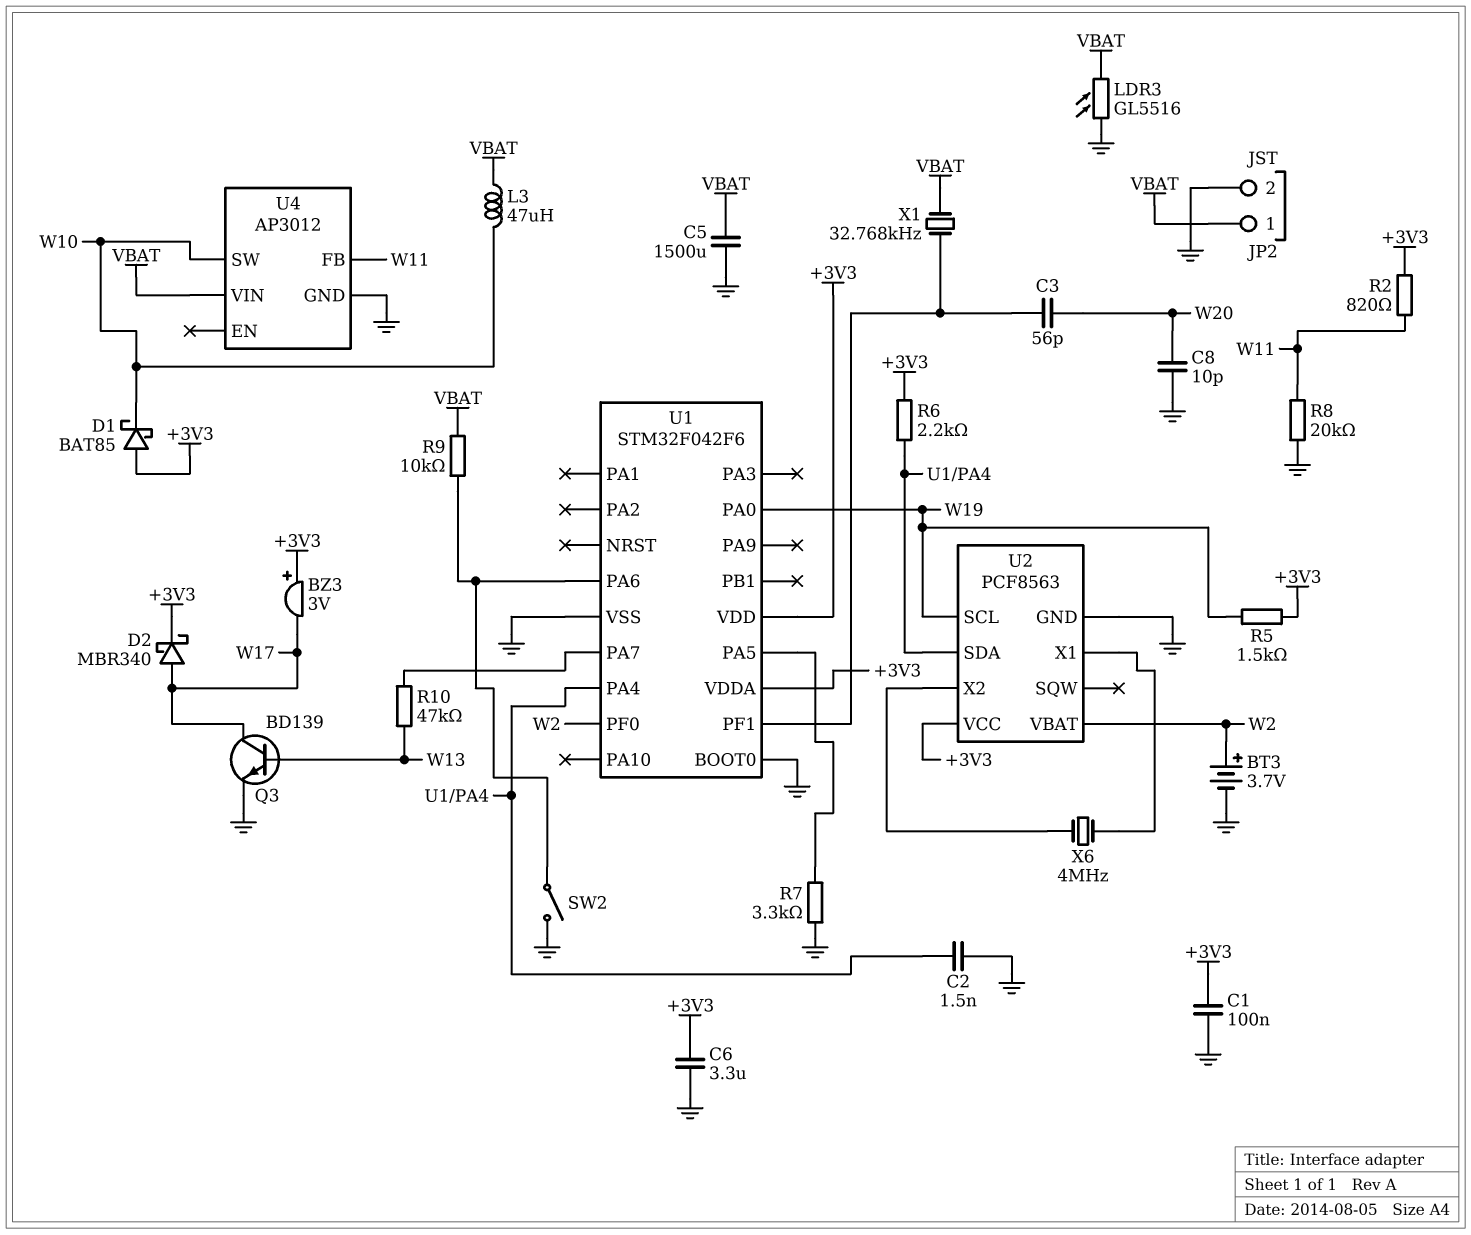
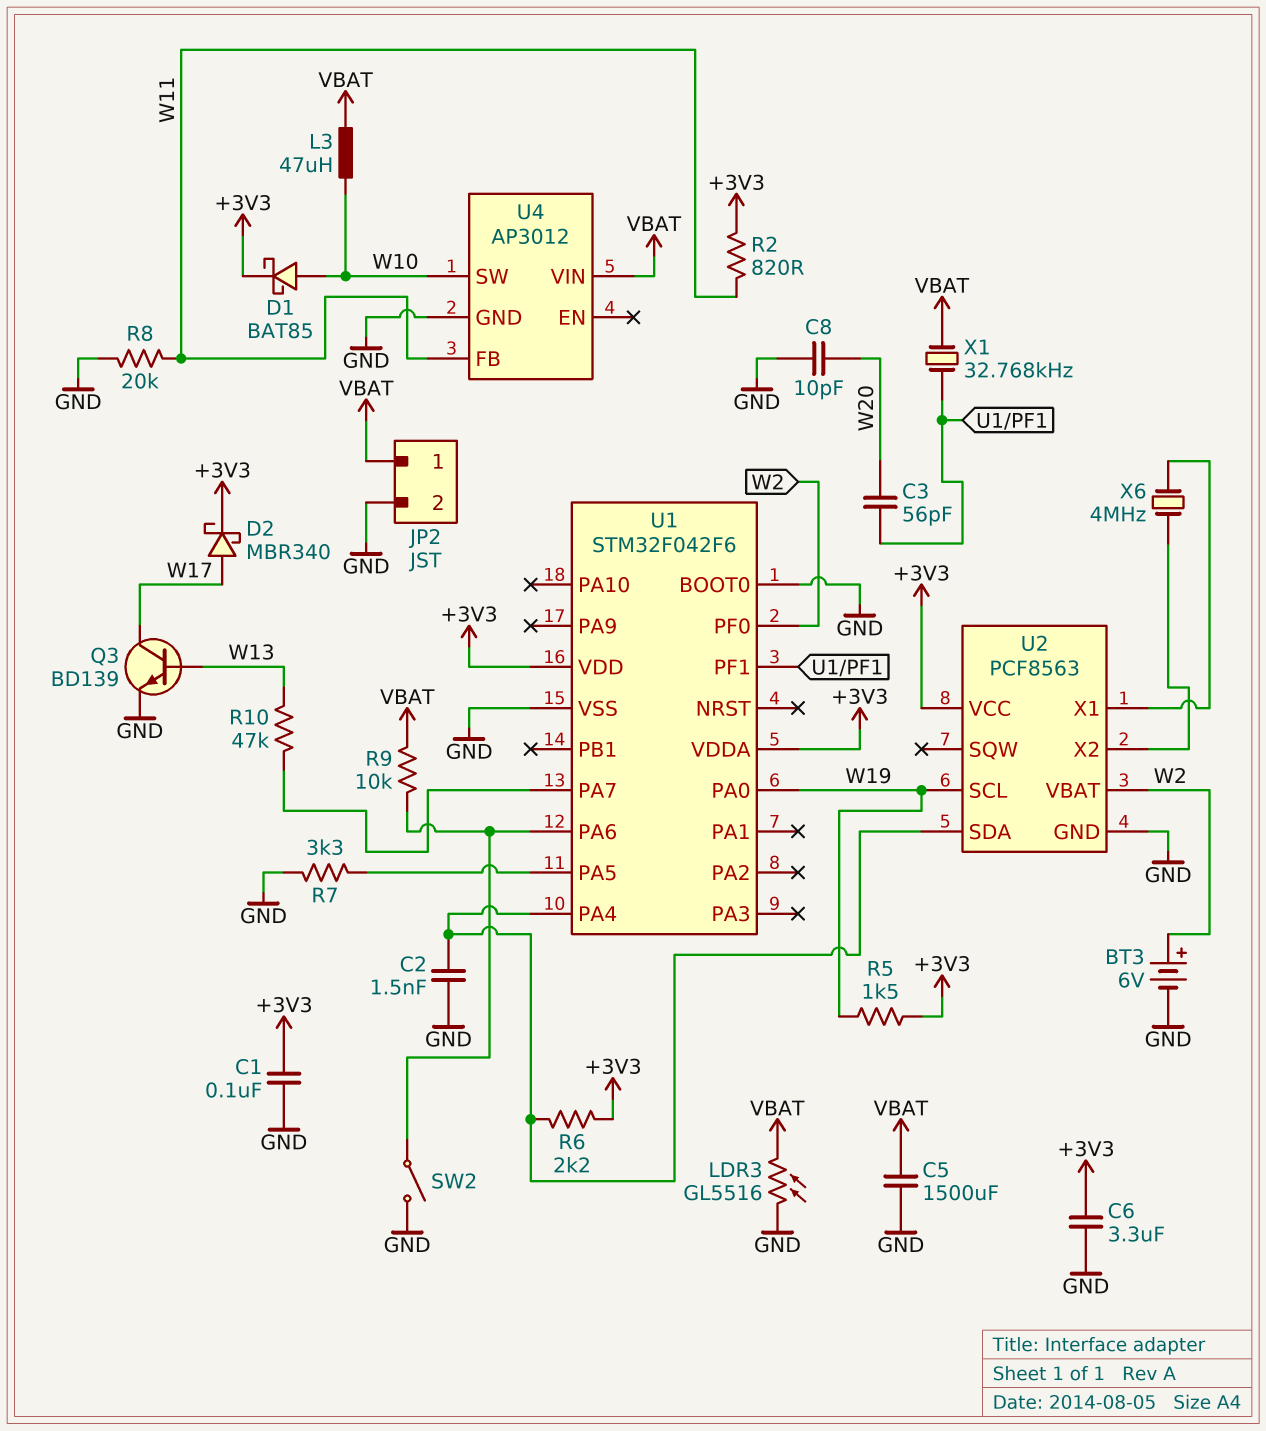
BT3: 3.7V (plus W2, minus GND) -> 6V (plus W2, minus GND)
BZ3: buzzer 3V (plus +3V3, minus W17) -> none
D1: schottky BAT85 (A +3V3, K W10) -> schottky BAT85 (A W10, K +3V3)

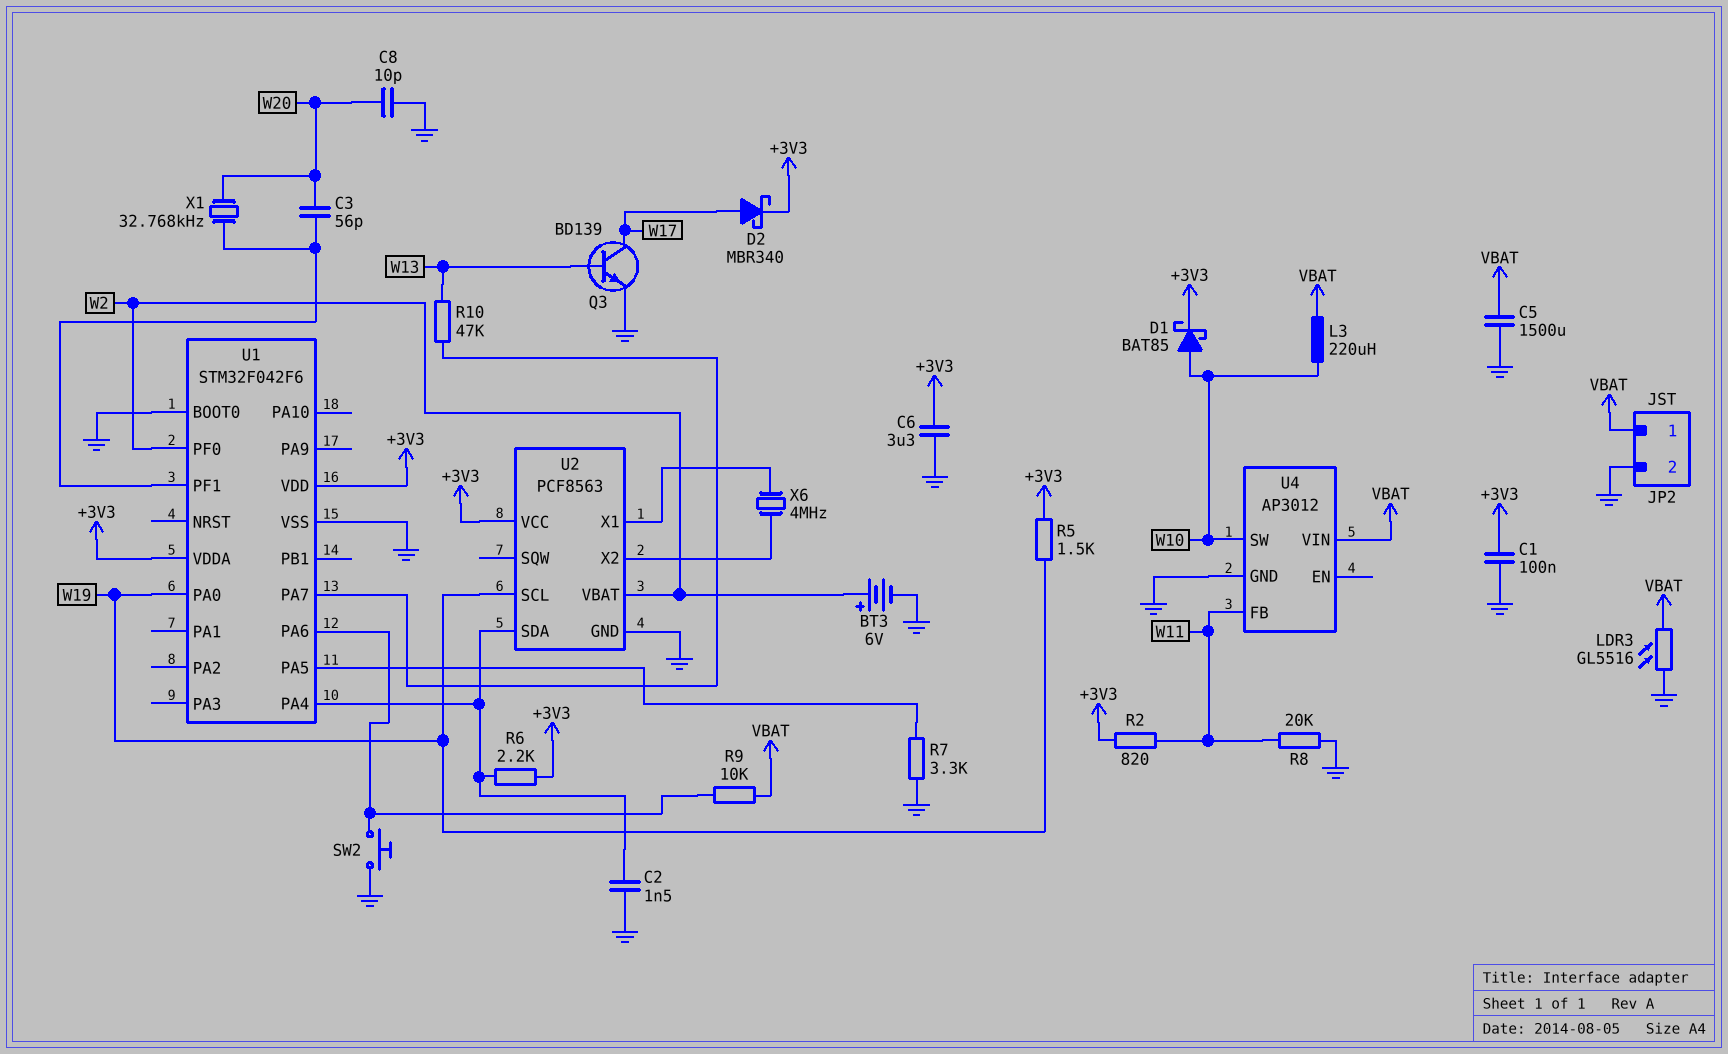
L3: 47uH (VBAT, W10) -> 220uH (VBAT, W10)
SW2: switch (GND, U1/PA6) -> button (GND, U1/PA6)
X1: 32.768kHz (U1/PF1, VBAT) -> 32.768kHz (U1/PF1, W20)

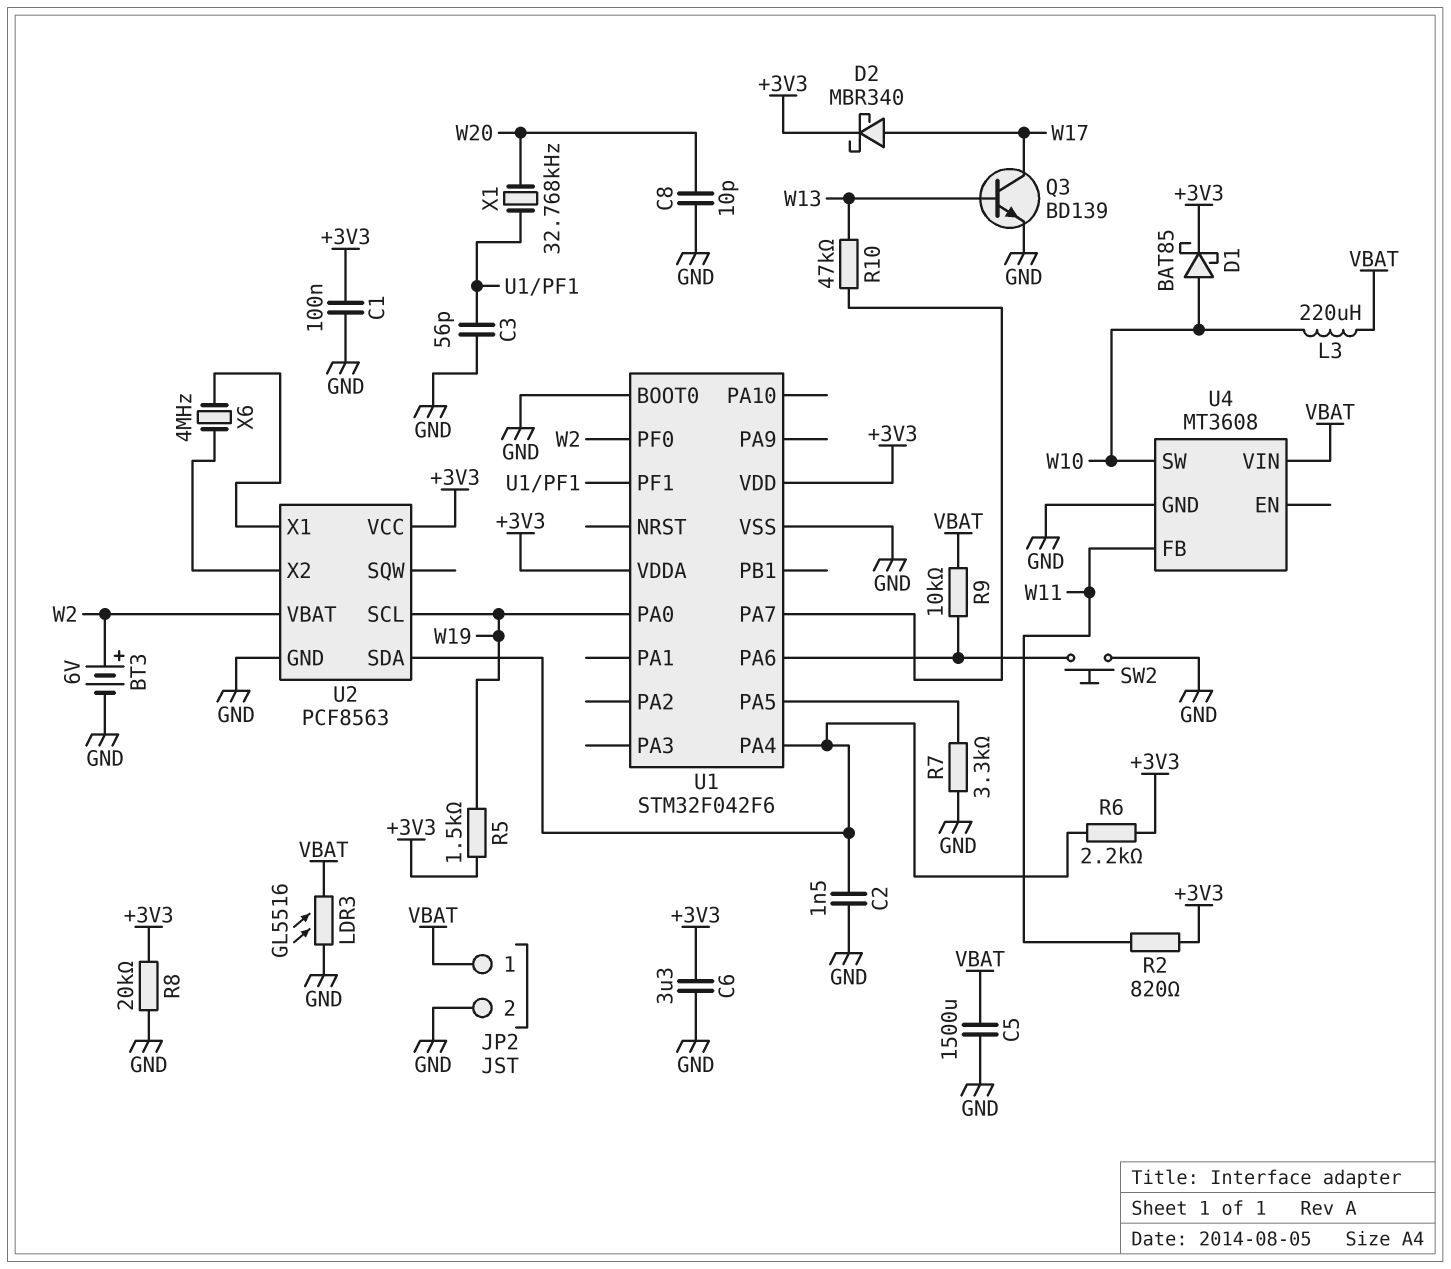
C3: 56pF (U1/PF1, W20) -> 56pF (GND, U1/PF1)
R8: 20k (GND, W11) -> 20k (+3V3, GND)
U4: AP3012 -> MT3608

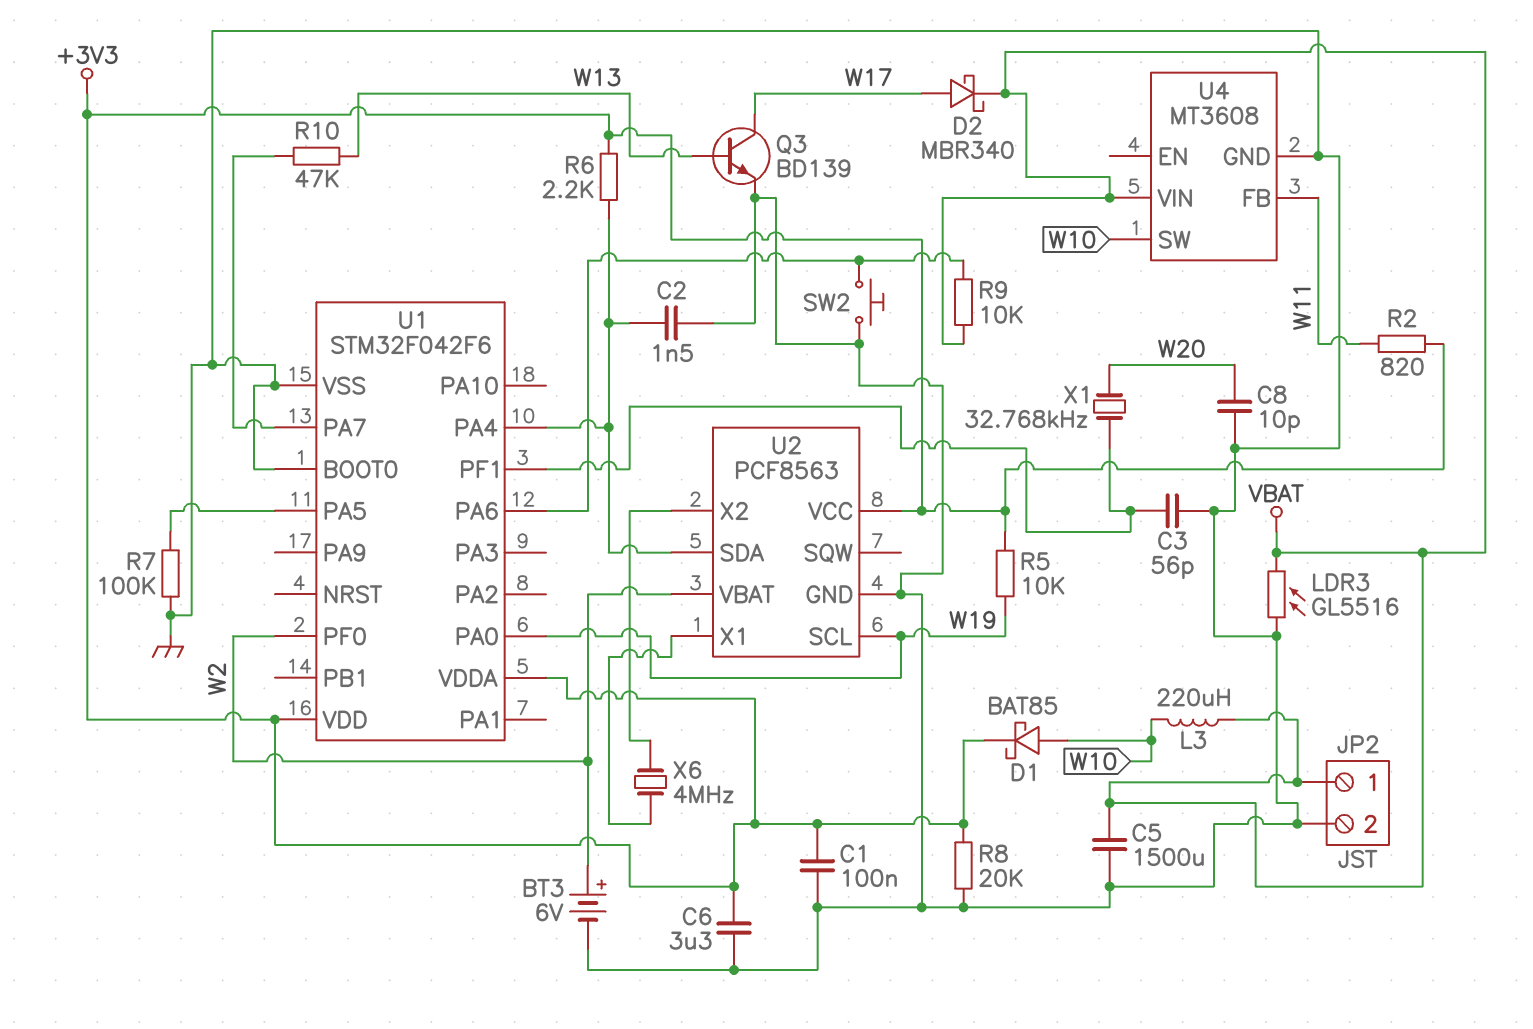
D2: schottky MBR340 (A W17, K +3V3) -> schottky MBR340 (A W17, K VBAT)
R5: 1.5k (+3V3, W19) -> 10k (+3V3, W19)
R7: 3.3k (GND, U1/PA5) -> 100k (GND, U1/PA5)

